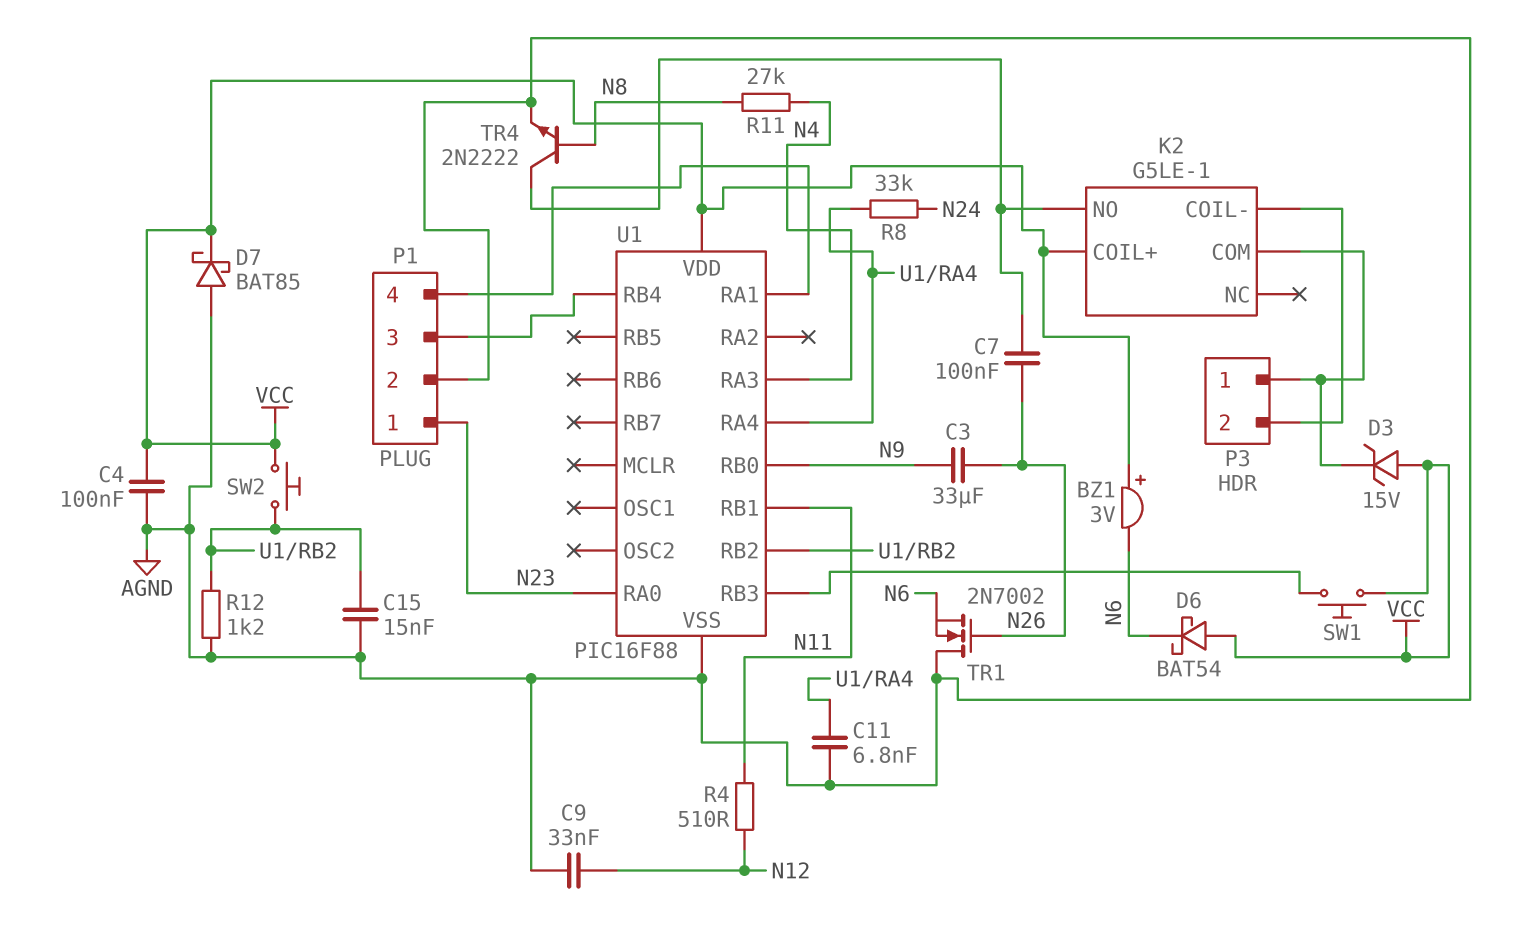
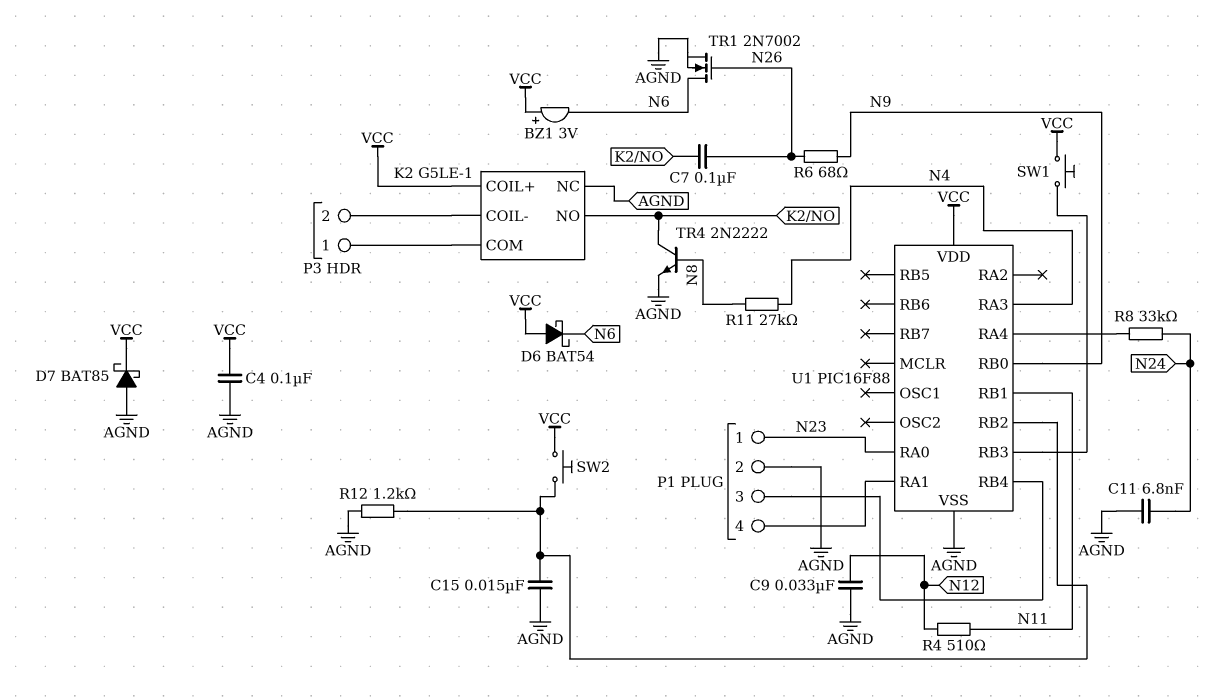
C3: 33uF (N9, N26) -> none
C11: 6.8nF (AGND, U1/RA4) -> 6.8nF (AGND, N24)
D3: zener 15V (A VCC, K K2/COM) -> none
K2 pin NC: none -> AGND
R6: none -> 68 (N9, N26)
TR1: NMOS 2N7002 (G N26, D AGND, S N6) -> NMOS 2N7002 (G N26, D N6, S AGND)

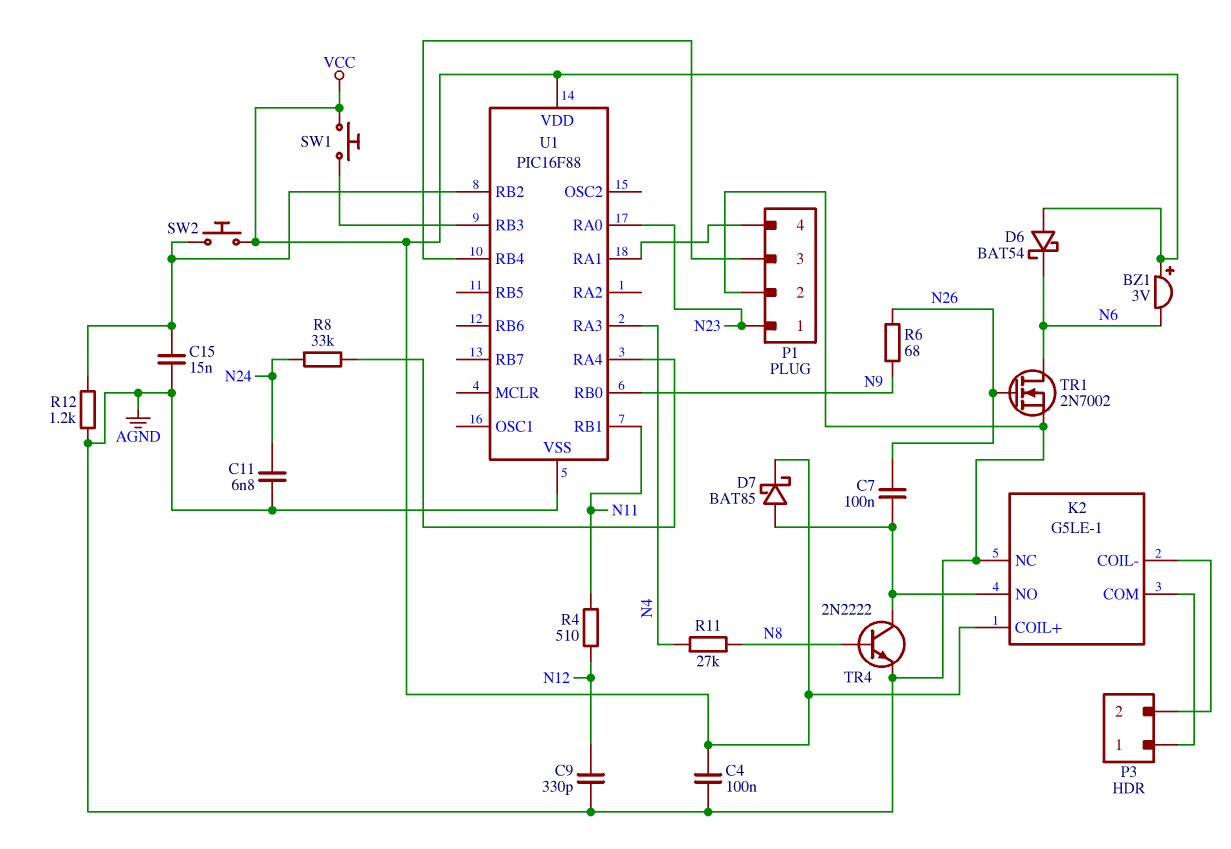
C9: 33nF (AGND, N12) -> 330pF (AGND, N12)
D7: schottky BAT85 (A AGND, K VCC) -> schottky BAT85 (A K2/NO, K VCC)

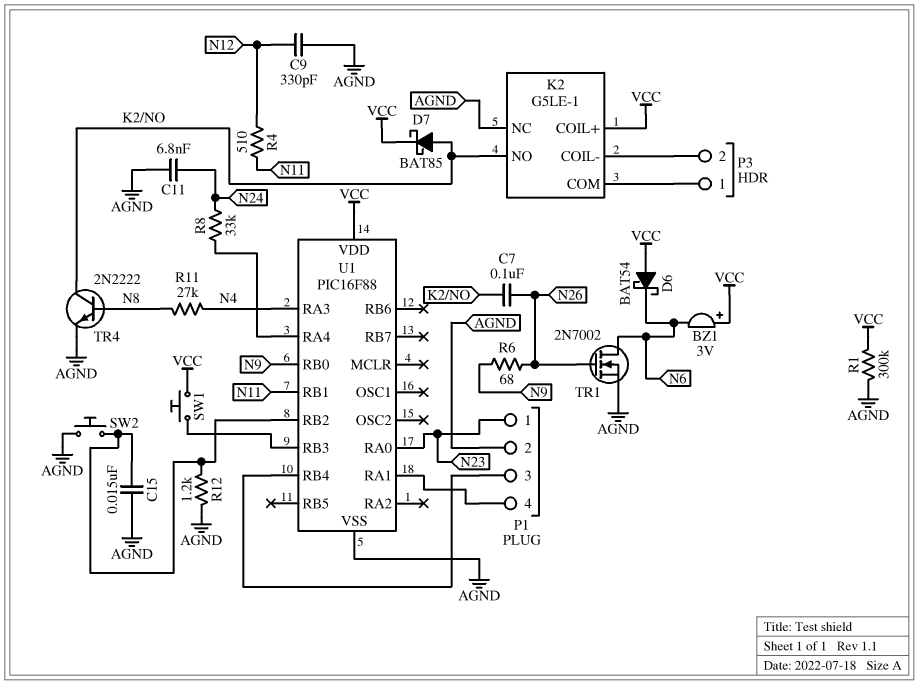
C4: 100nF (AGND, VCC) -> none
R1: none -> 300k (AGND, VCC)
SW2: button (U1/RB2, VCC) -> button (AGND, U1/RB2)

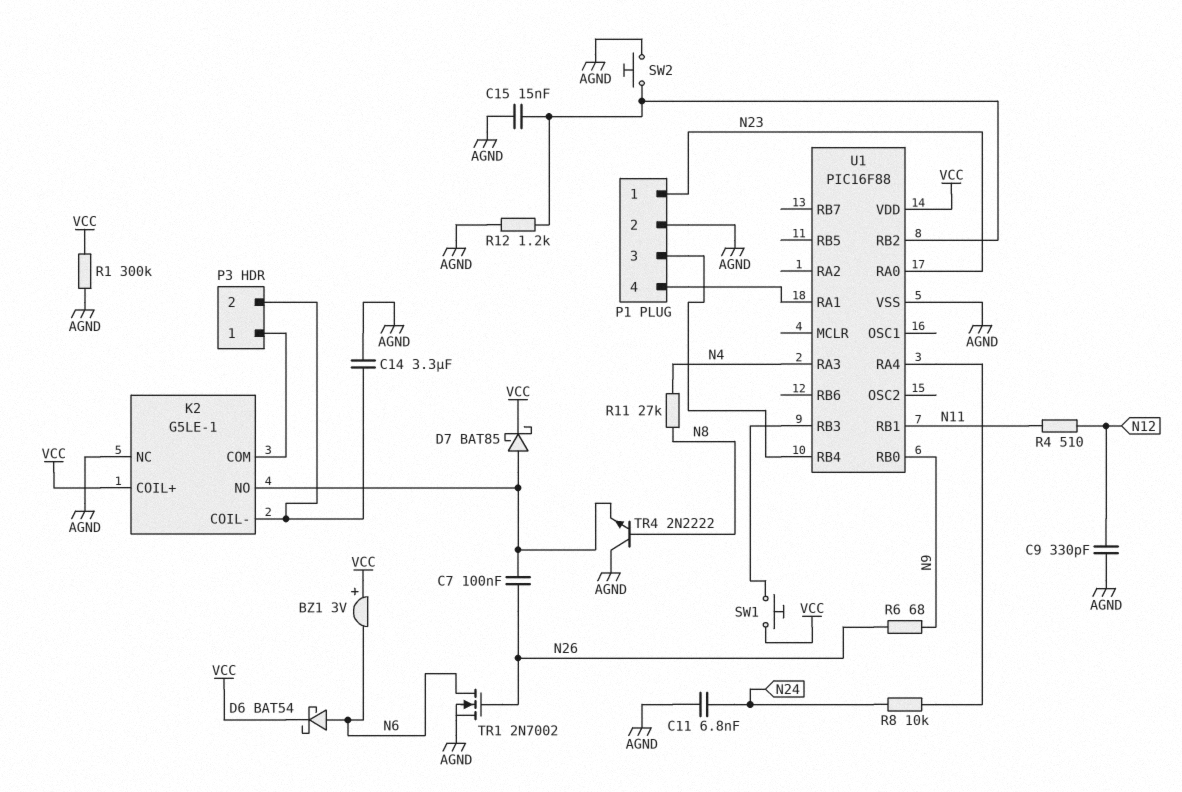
C14: none -> 3.3uF (AGND, K2/COIL-)
D6: schottky BAT54 (A VCC, K N6) -> schottky BAT54 (A N6, K VCC)
R8: 33k (N24, U1/RA4) -> 10k (N24, U1/RA4)
TR4: NPN 2N2222 (B N8, C K2/NO, E AGND) -> NPN 2N2222 (B N8, C AGND, E K2/NO)

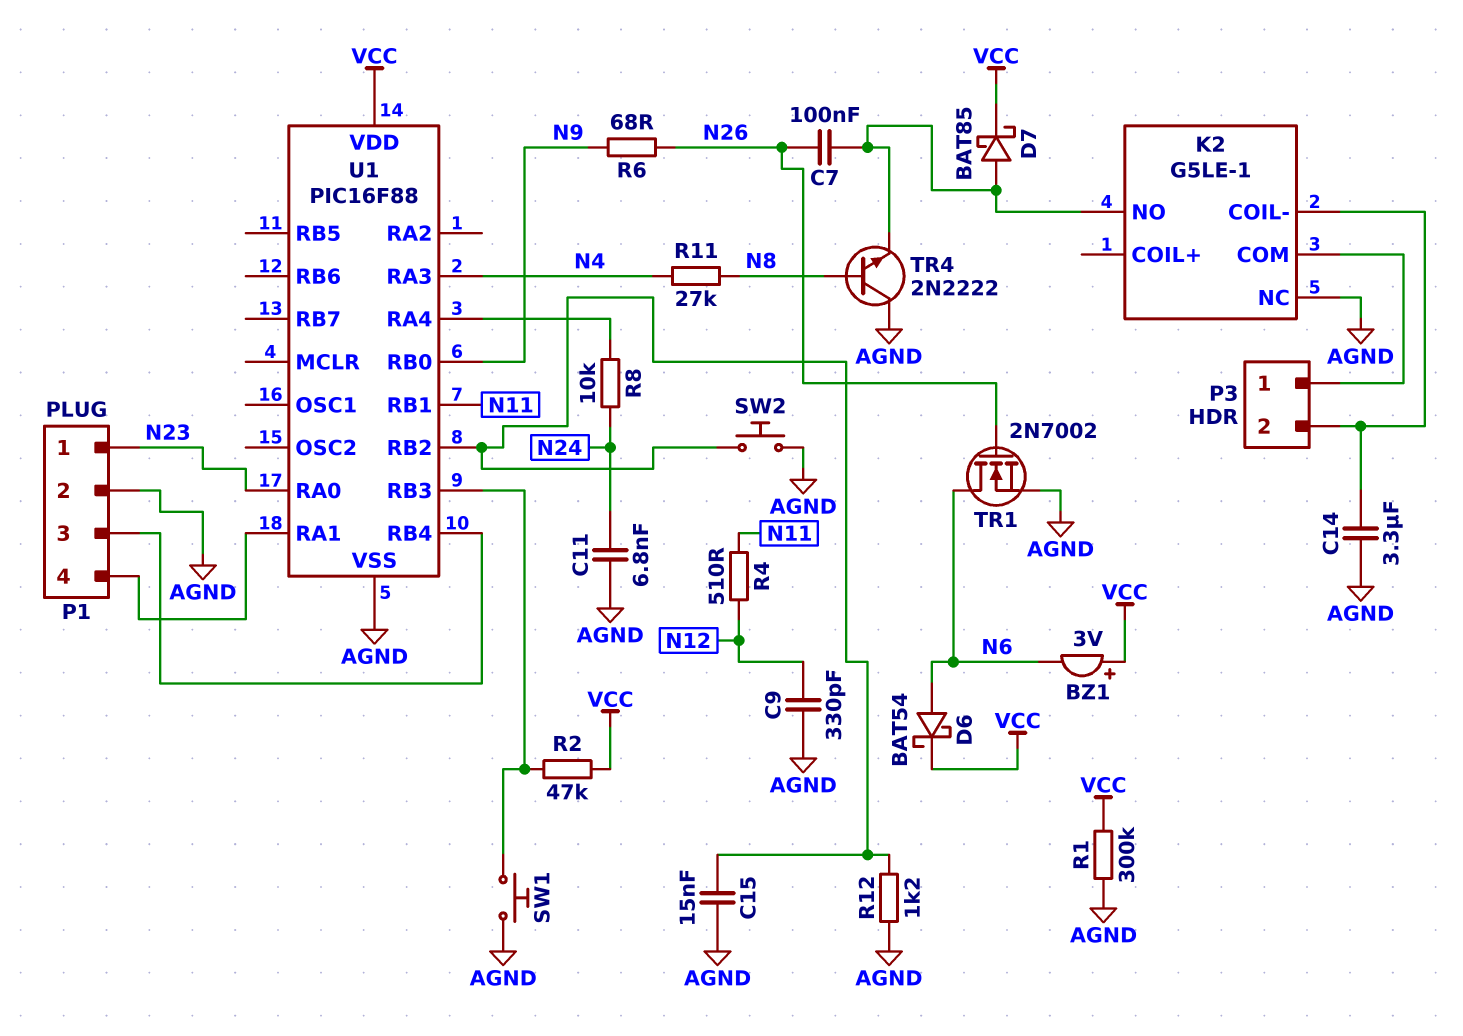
K2 pin COIL+: VCC -> none
R2: none -> 47k (U1/RB3, VCC)
SW1: button (U1/RB3, VCC) -> button (AGND, U1/RB3)

